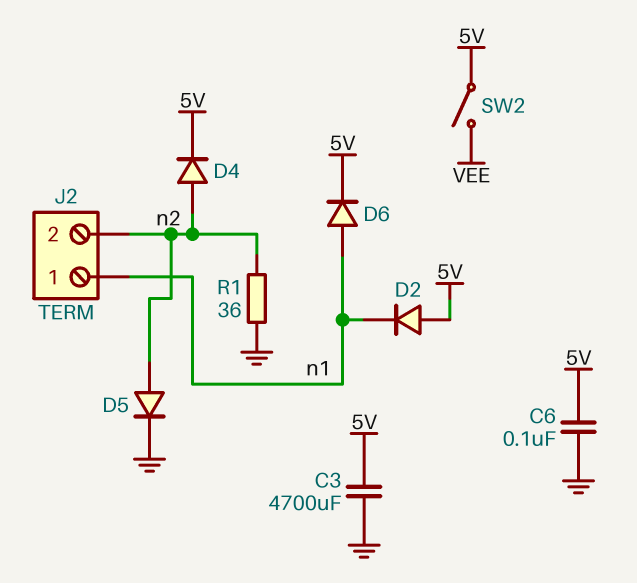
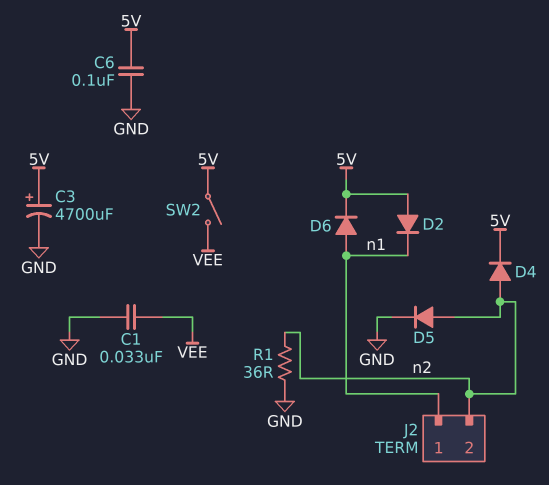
C1: none -> 33nF (GND, VEE)
C3: 4700uF (5V, GND) -> 4700uF (plus 5V, minus GND)

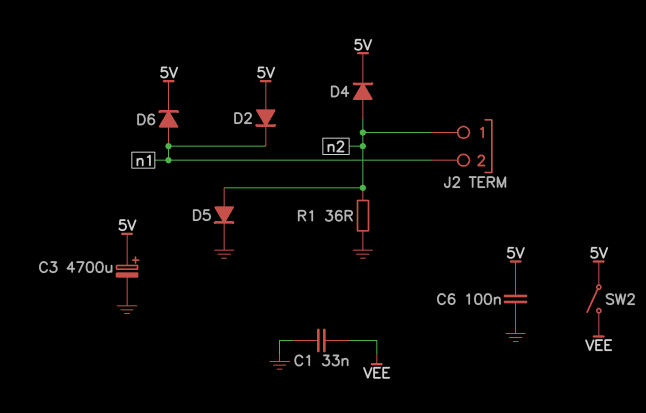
J2 pin 1: n1 -> n2
J2 pin 2: n2 -> n1

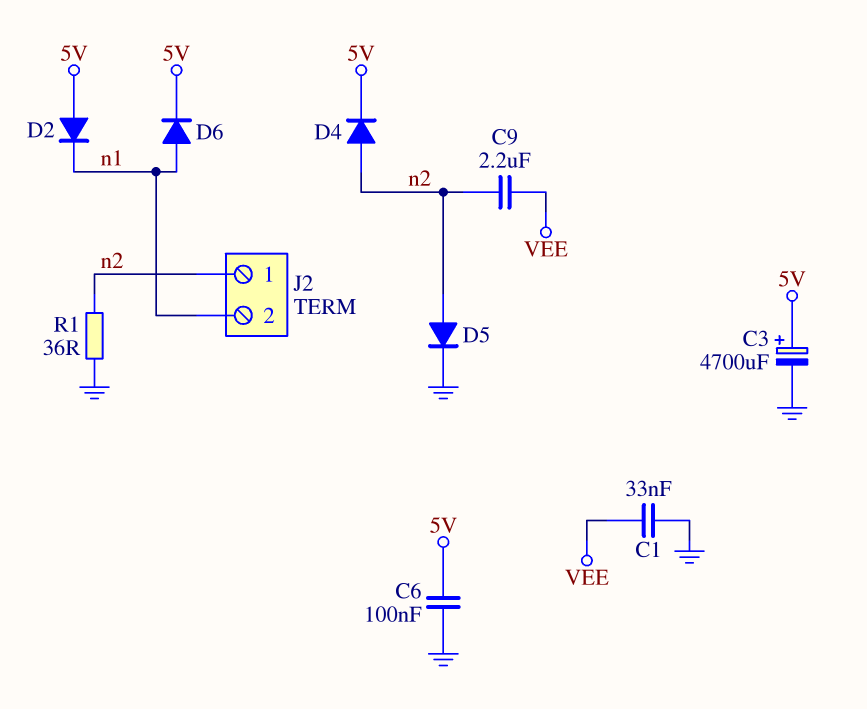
C9: none -> 2.2uF (VEE, n2)
SW2: switch (5V, VEE) -> none

